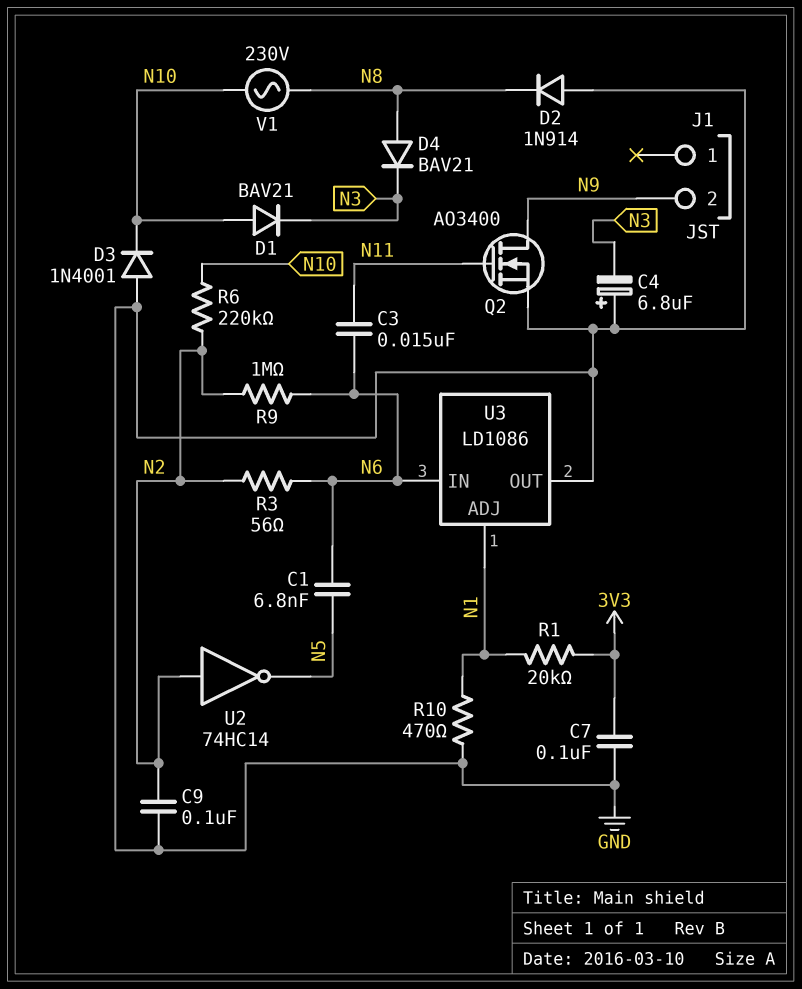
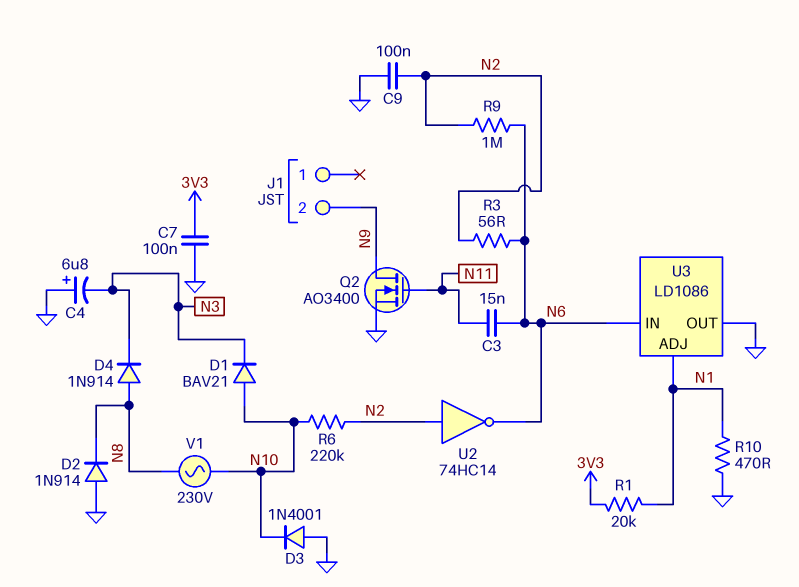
C1: 6.8nF (N5, N6) -> none
D4: diode BAV21 (A N8, K N3) -> diode 1N914 (A N8, K N3)
U2: NOT 74HC14 (in N2, out N5) -> NOT 74HC14 (in N2, out N6)

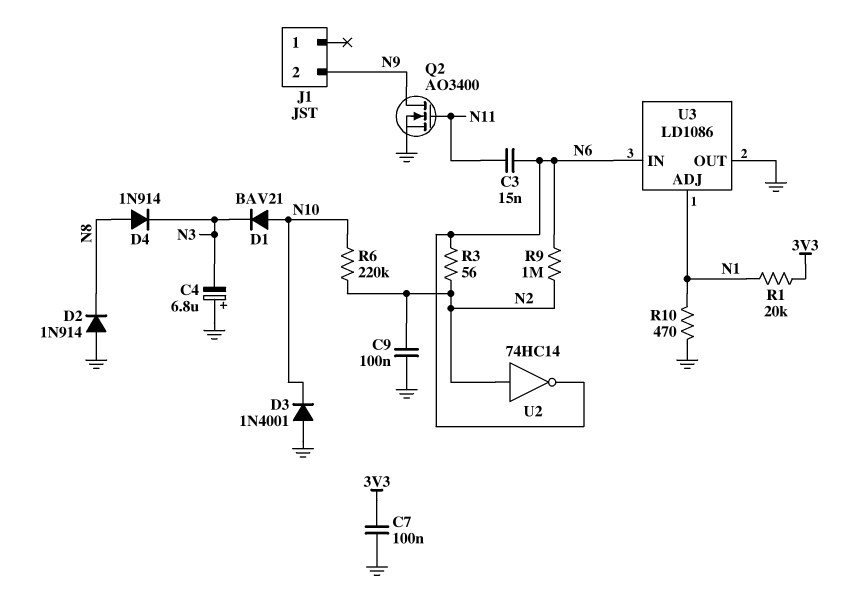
V1: AC 230V (N8, N10) -> none

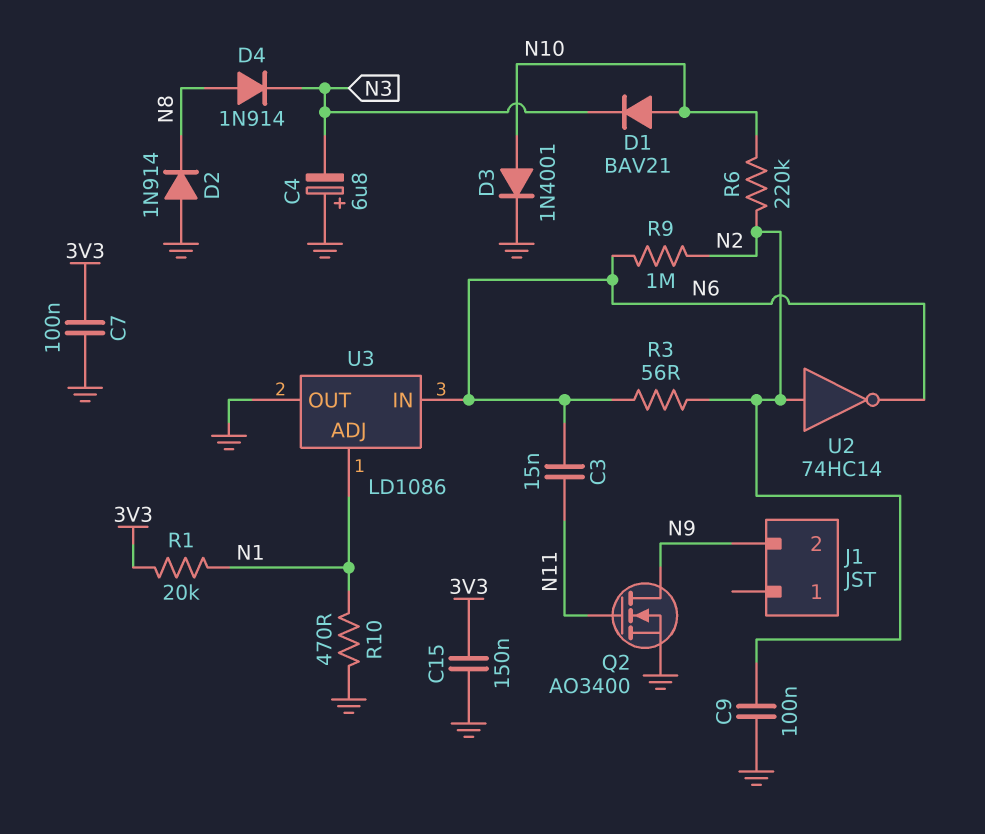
C15: none -> 150nF (3V3, GND)
D3: diode 1N4001 (A GND, K N10) -> diode 1N4001 (A N10, K GND)

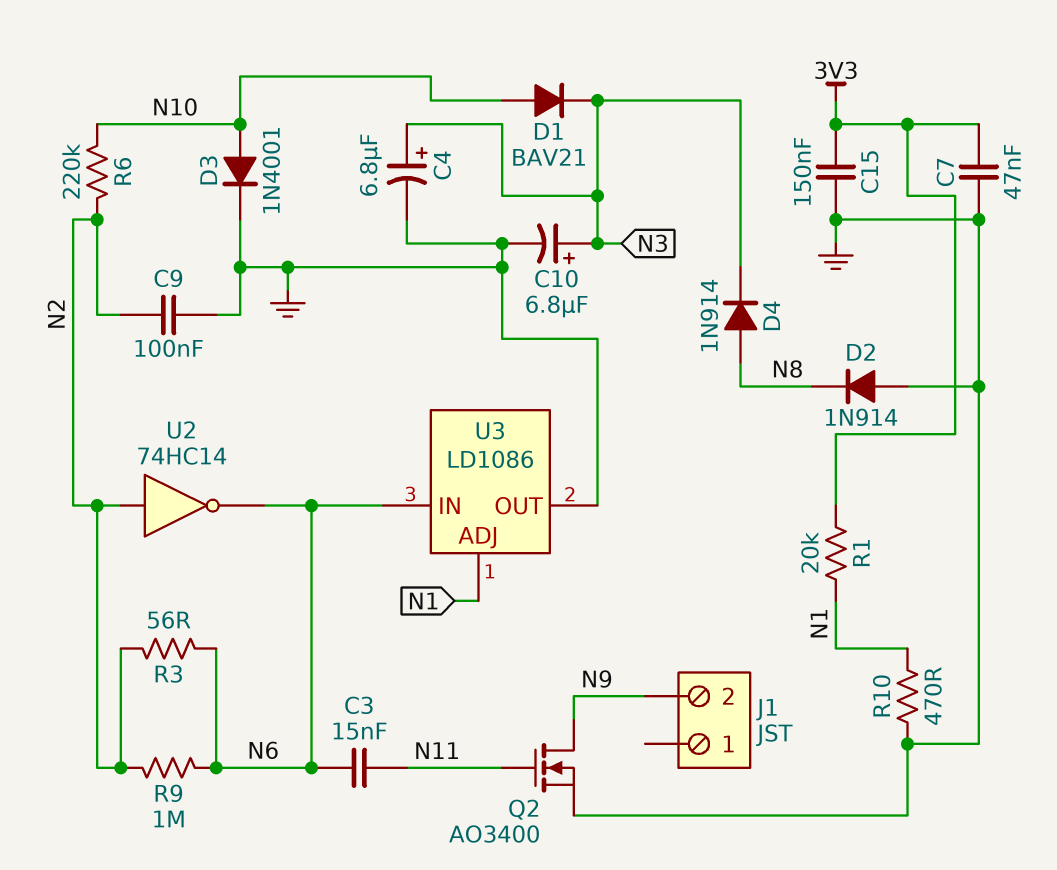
C4: 6.8uF (plus GND, minus N3) -> 6.8uF (plus N3, minus GND)
C7: 100nF (3V3, GND) -> 47nF (3V3, GND)
C10: none -> 6.8uF (plus N3, minus GND)

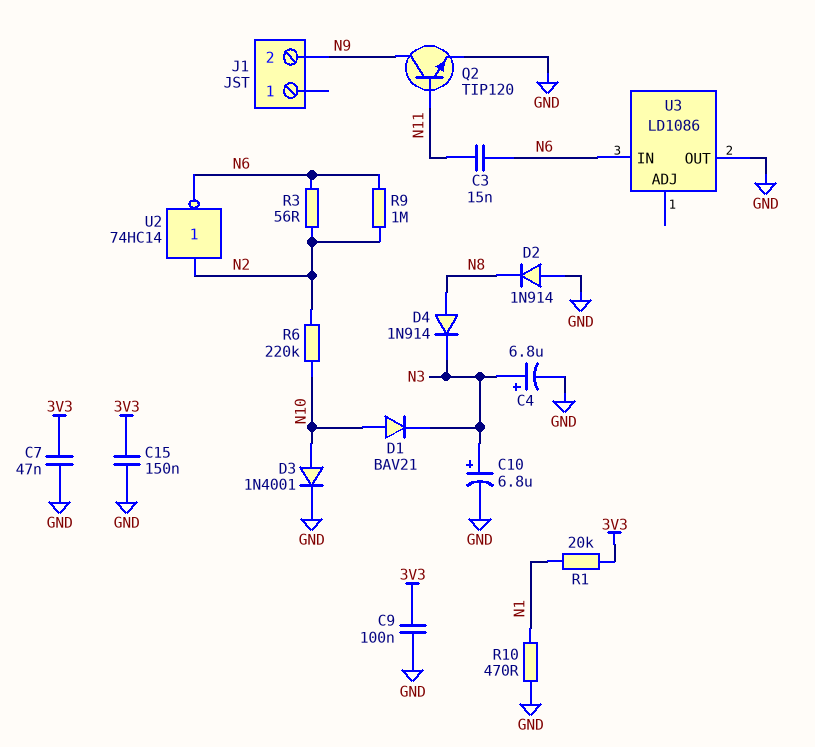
C9: 100nF (GND, N2) -> 100nF (3V3, GND)
Q2: NMOS AO3400 (G N11, D N9, S GND) -> NPN TIP120 (B N11, C N9, E GND)
U3 pin ADJ: N1 -> none

